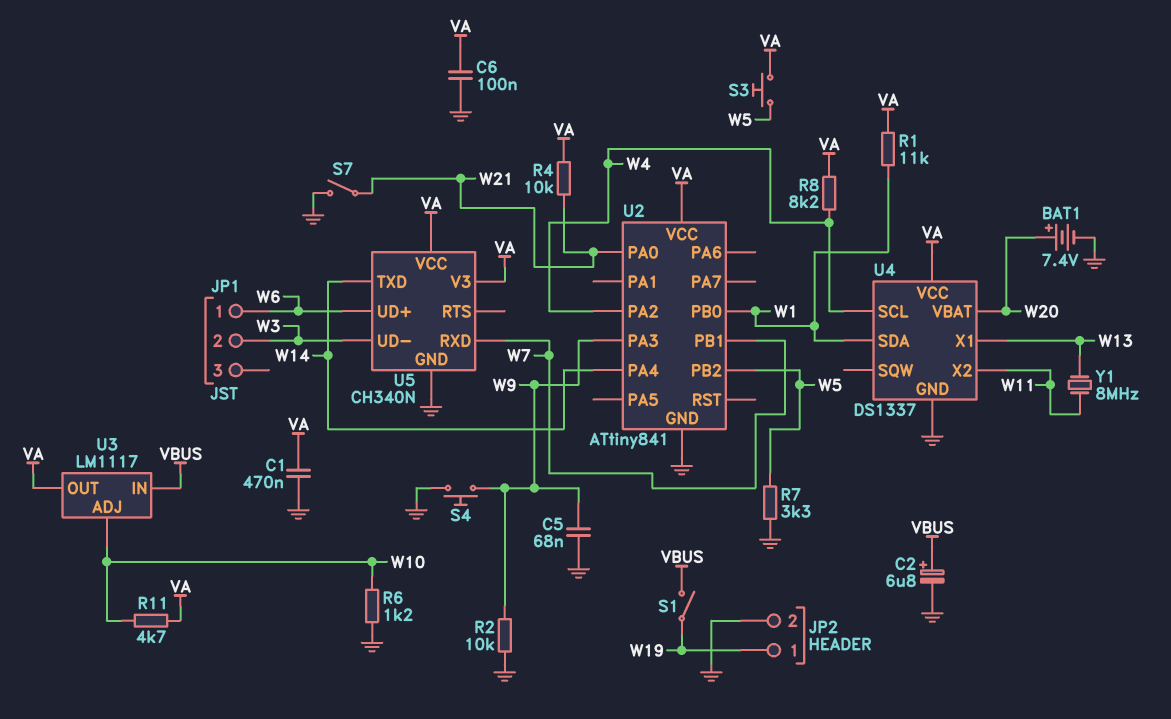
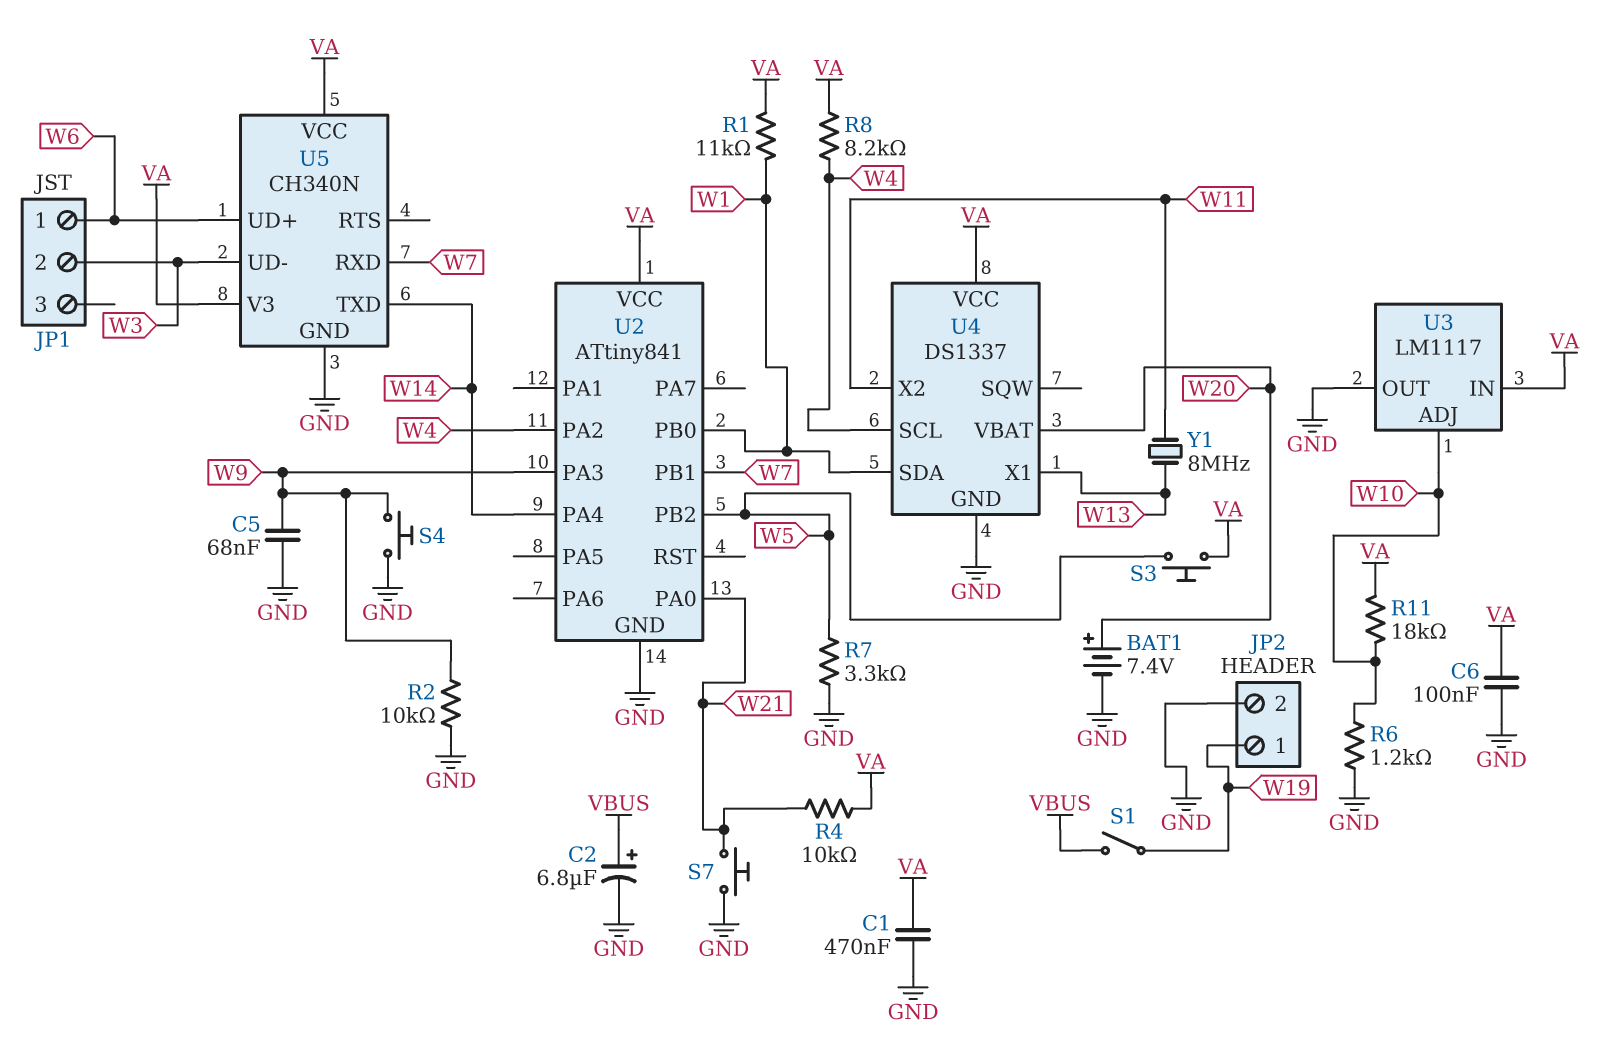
R11: 4.7k (VA, W10) -> 18k (VA, W10)
S7: switch (GND, W21) -> button (GND, W21)
U3 pin IN: VBUS -> VA
U3 pin OUT: VA -> GND

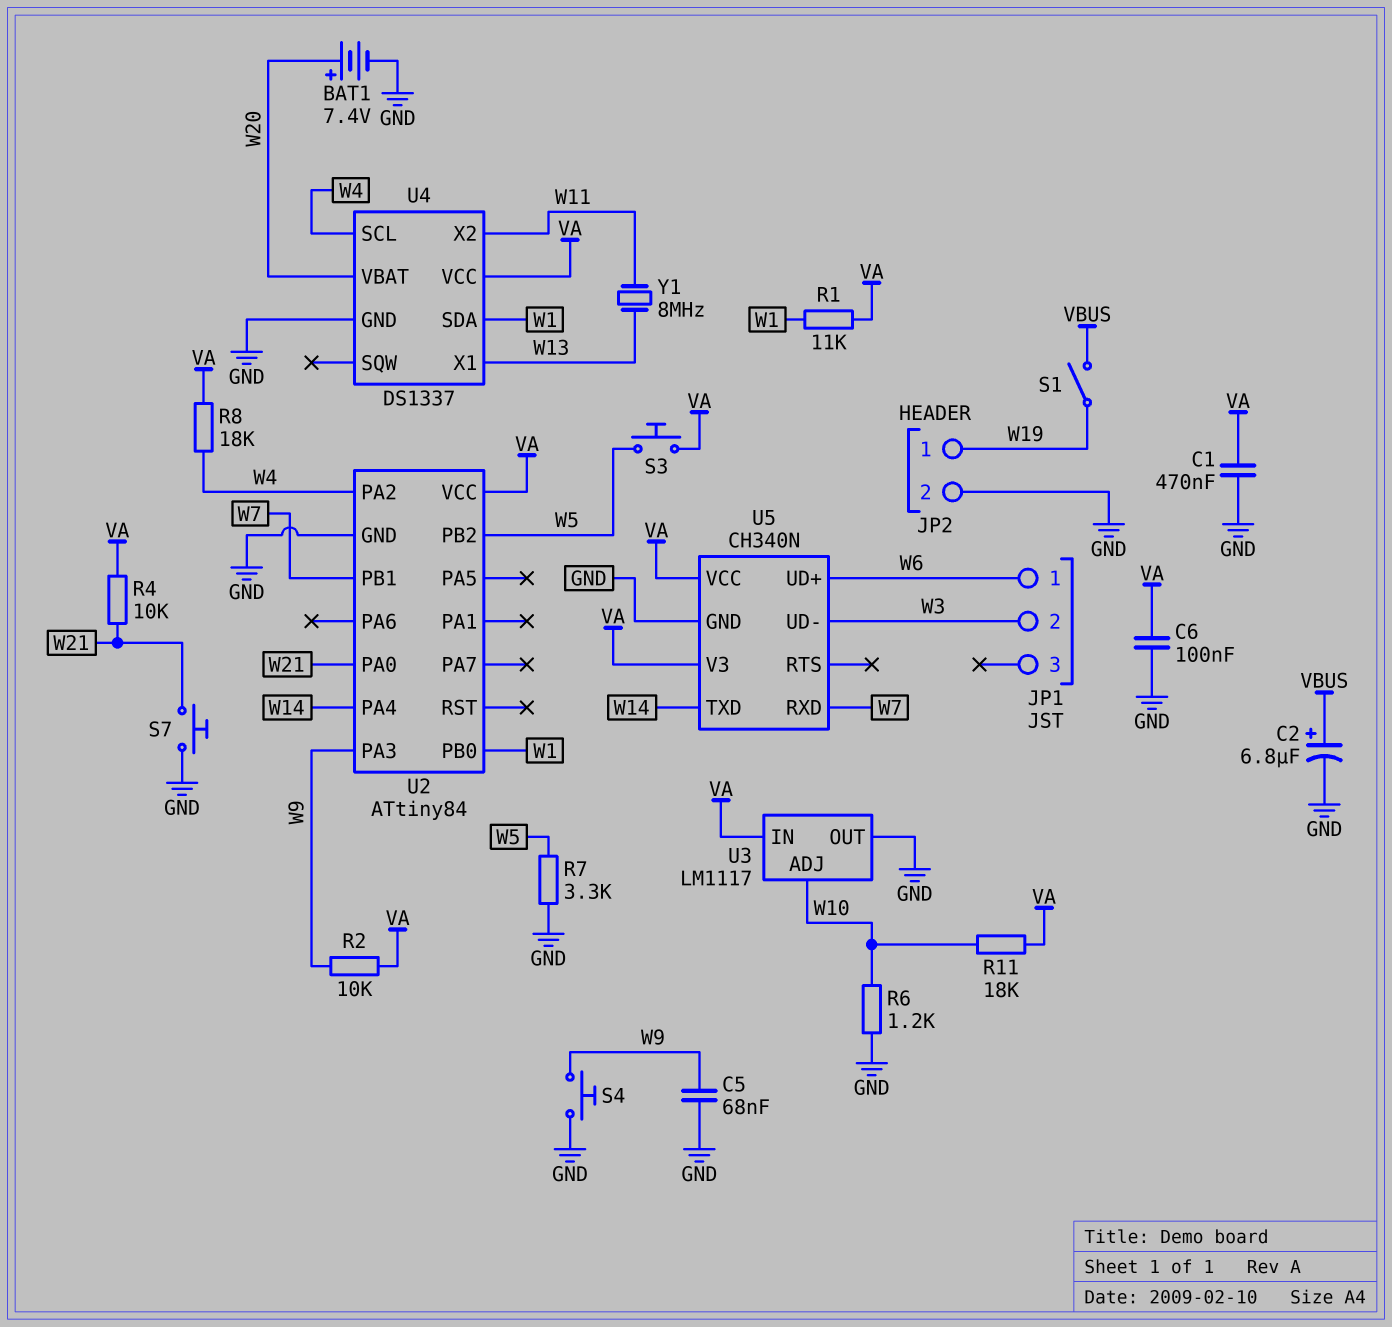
R2: 10k (GND, W9) -> 10k (VA, W9)
R8: 8.2k (VA, W4) -> 18k (VA, W4)
U2: ATtiny841 -> ATtiny84

